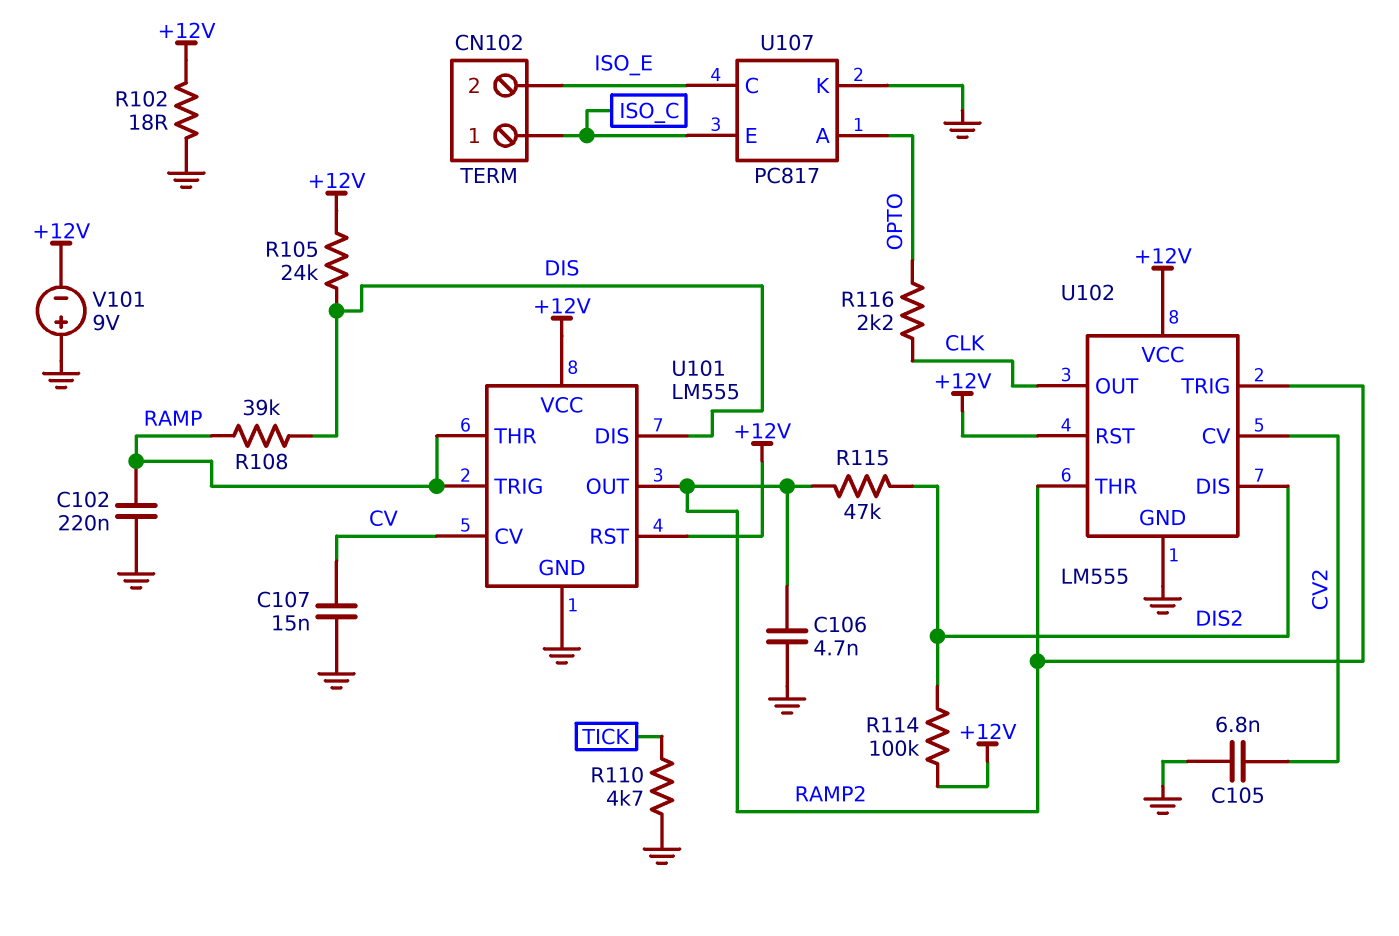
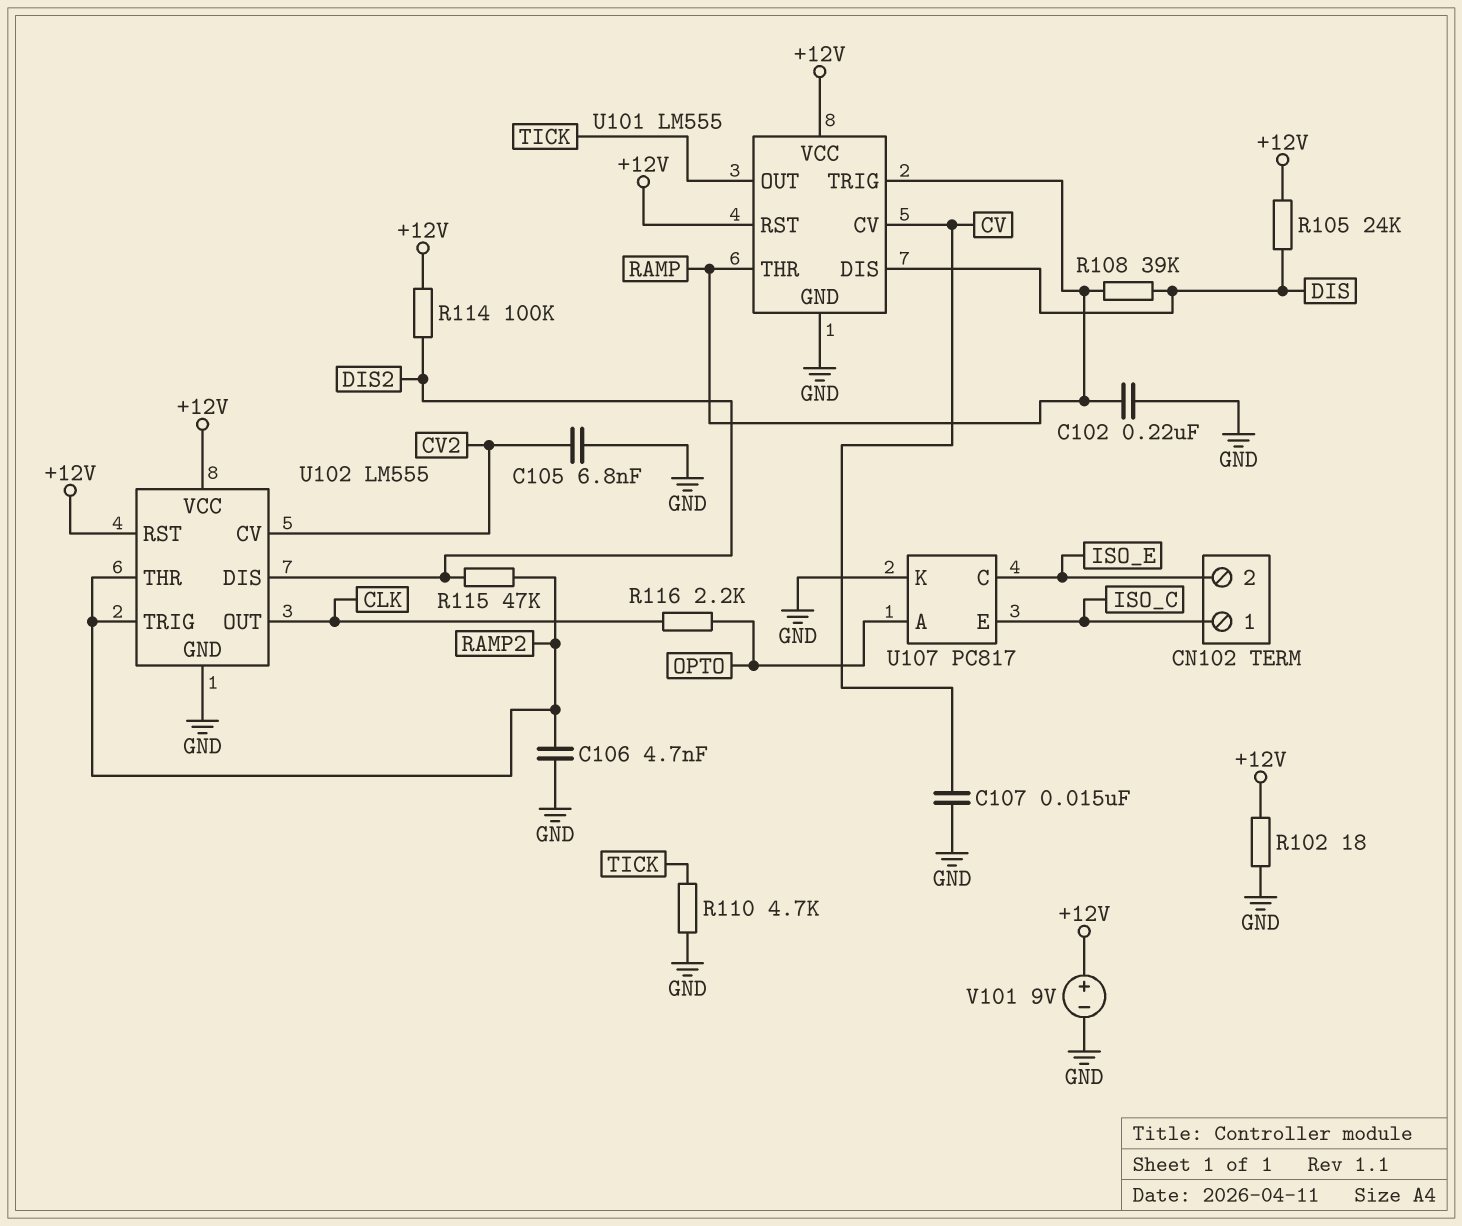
U101 pin OUT: RAMP2 -> TICK
V101: 9V (plus GND, minus +12V) -> 9V (plus +12V, minus GND)

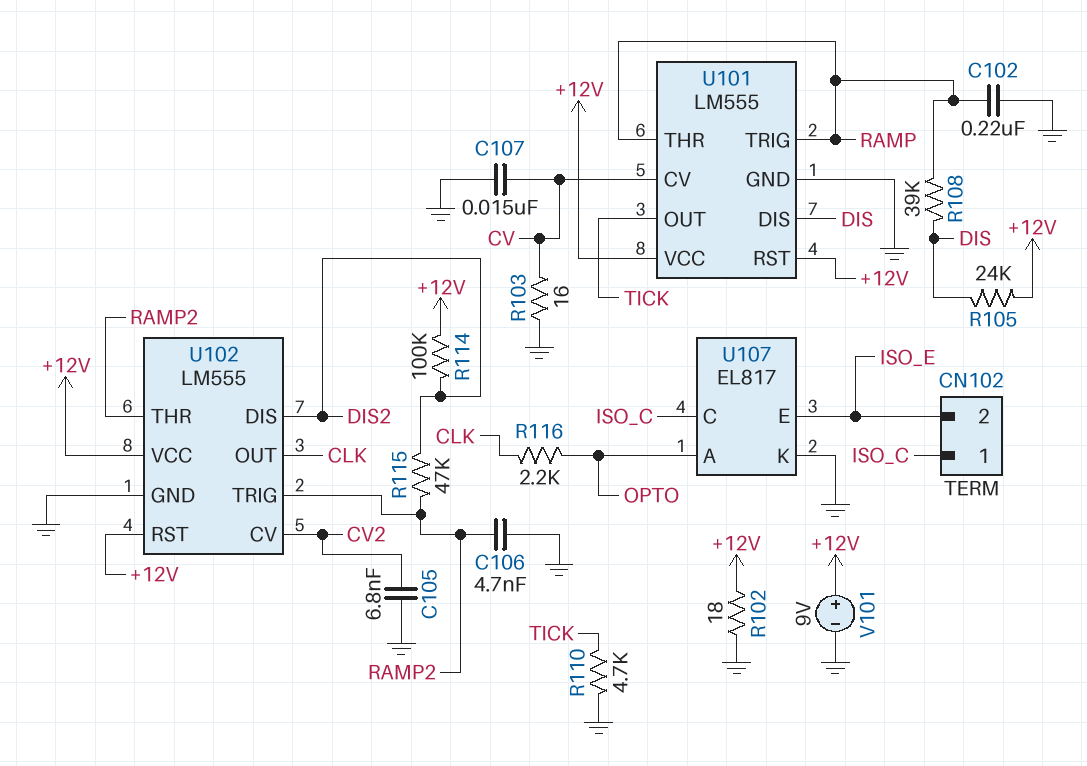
R103: none -> 16 (CV, GND)
U107: PC817 -> EL817
U107 pin C: ISO_E -> ISO_C
U107 pin E: ISO_C -> ISO_E

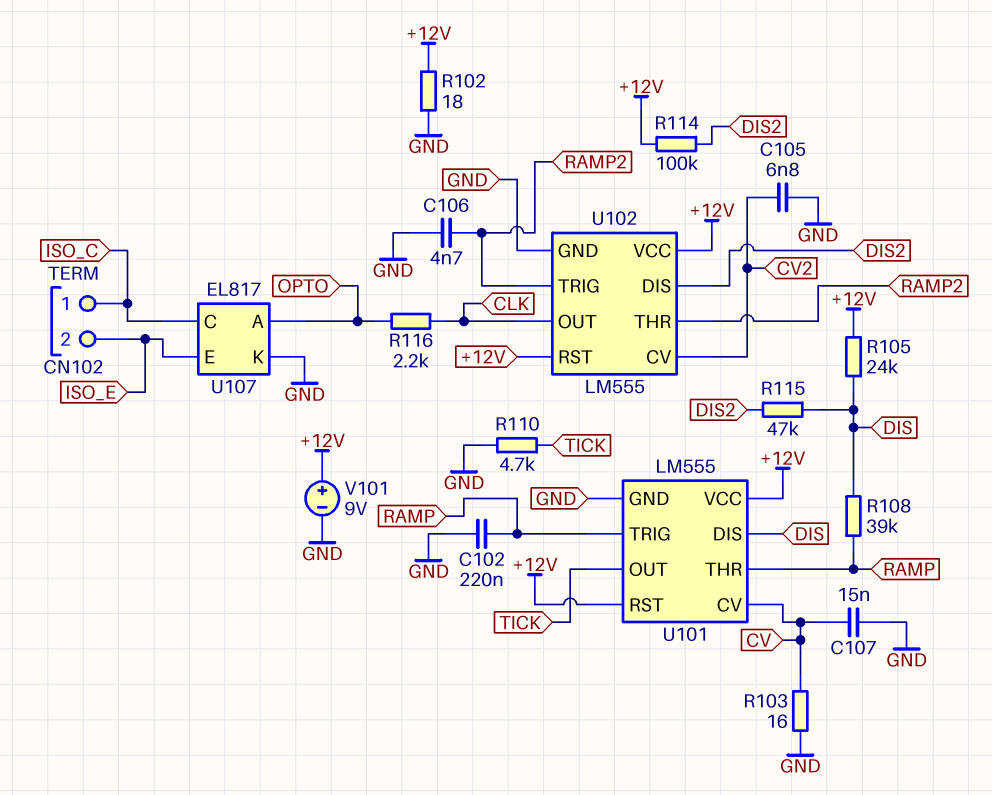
R115: 47k (DIS2, RAMP2) -> 47k (DIS, DIS2)

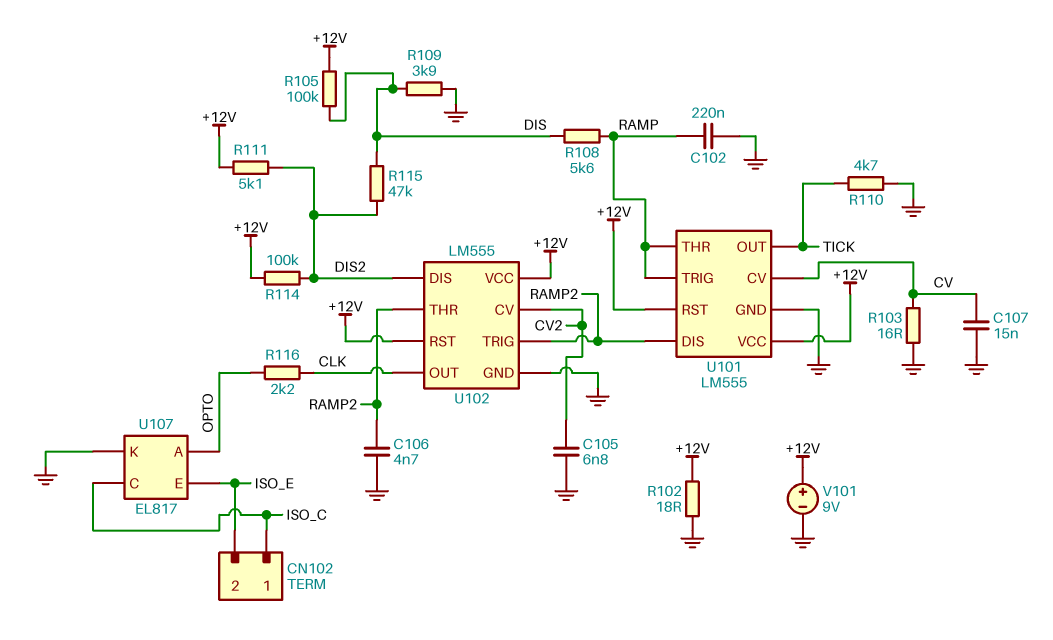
R105: 24k (+12V, DIS) -> 100k (+12V, DIS)
R108: 39k (DIS, RAMP) -> 5.6k (DIS, RAMP)
R109: none -> 3.9k (DIS, GND)
R111: none -> 5.1k (+12V, DIS2)
U101 pin DIS: DIS -> RAMP2

